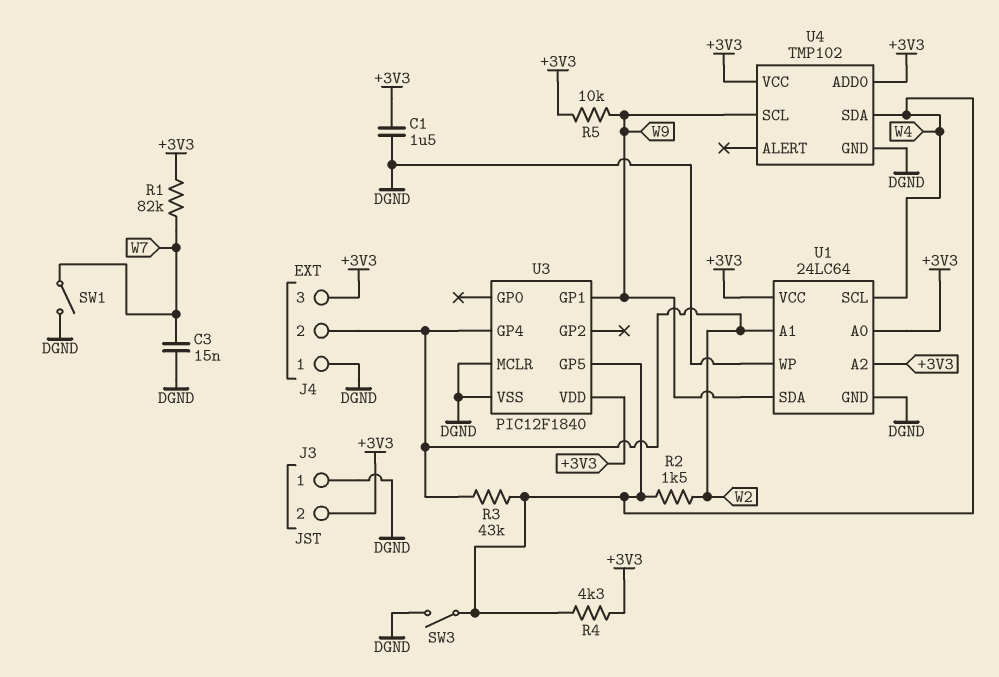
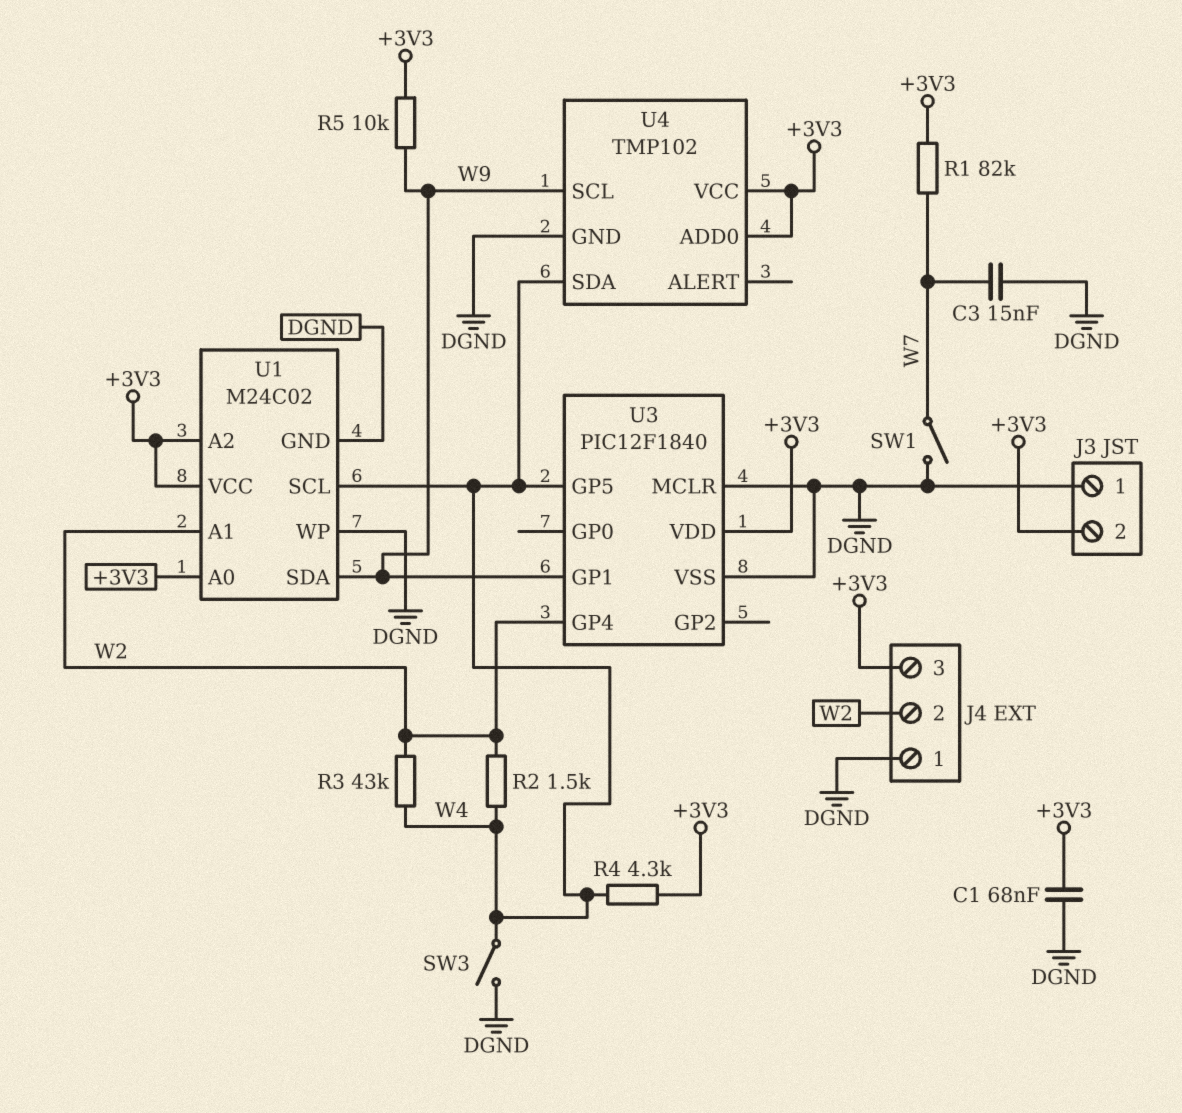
C1: 1.5uF (+3V3, DGND) -> 68nF (+3V3, DGND)
U1: 24LC64 -> M24C02

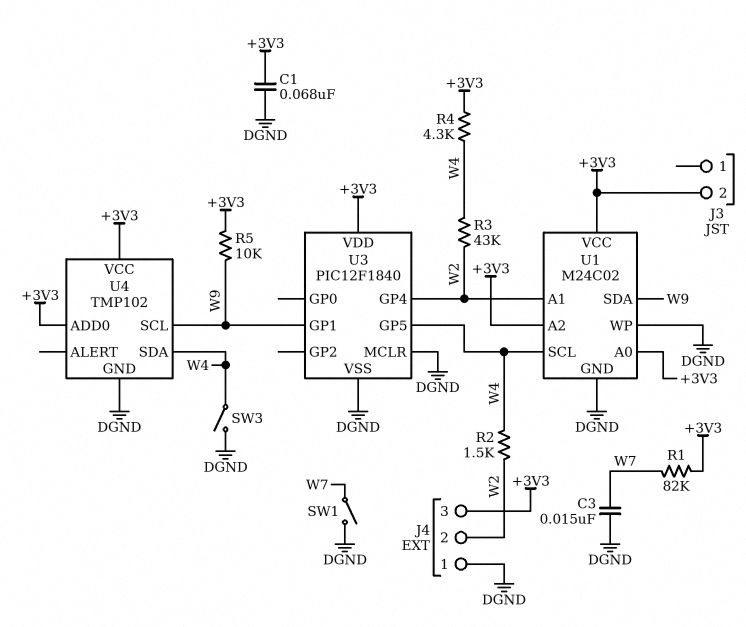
J3 pin 1: DGND -> none

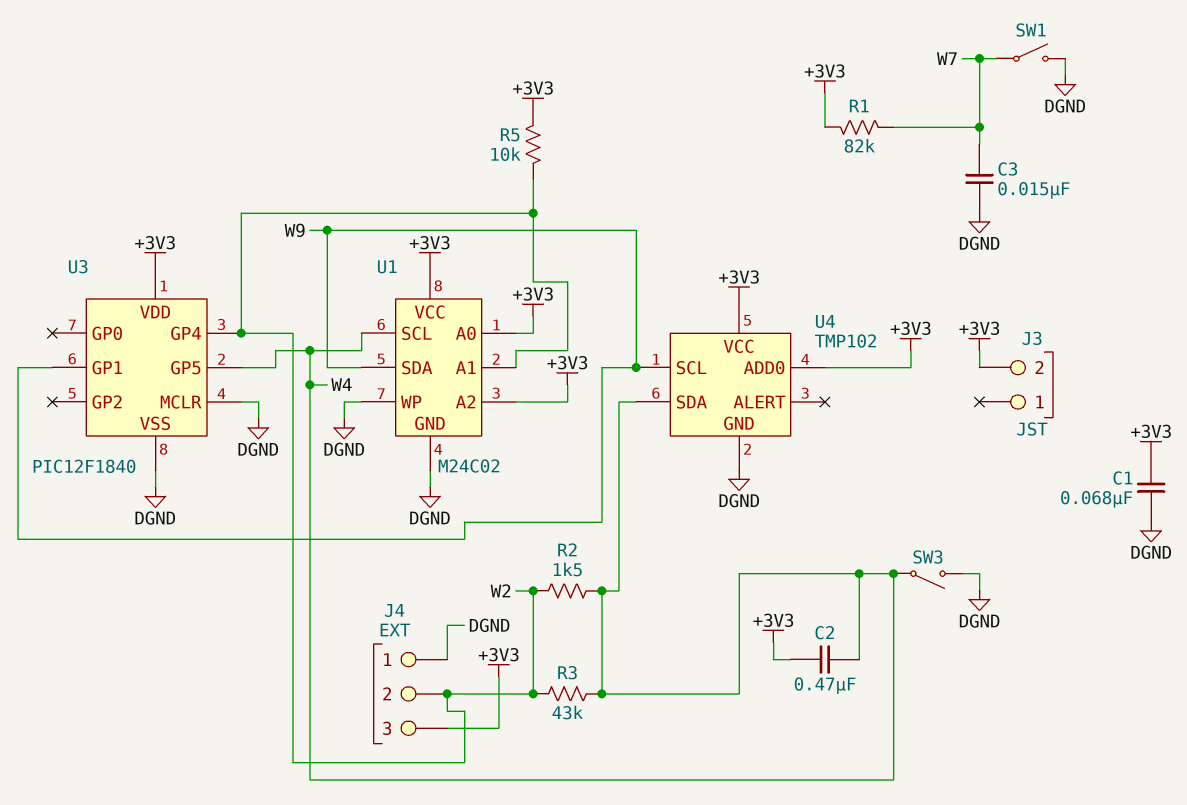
C2: none -> 470nF (+3V3, W4)
R4: 4.3k (+3V3, W4) -> none
R5: 10k (+3V3, W9) -> 10k (+3V3, W2)

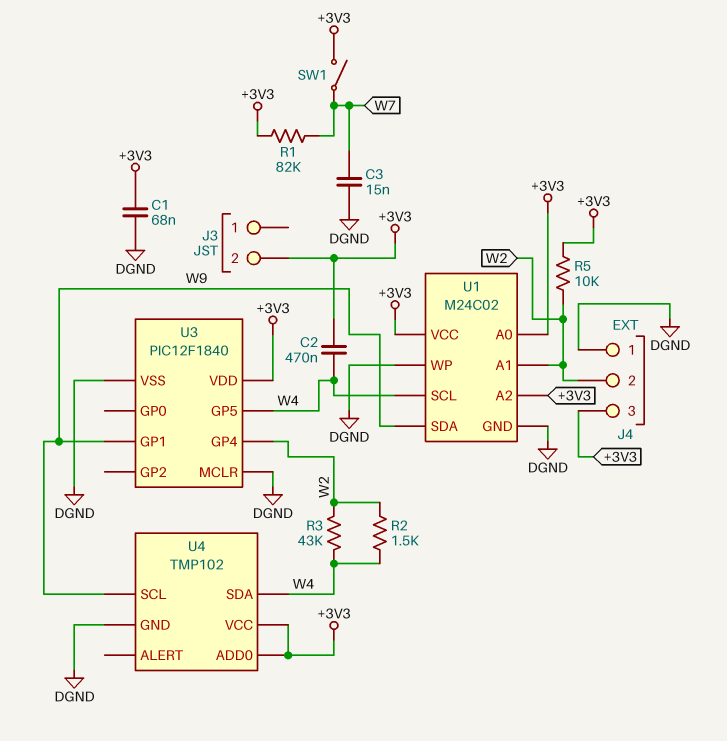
SW1: switch (DGND, W7) -> switch (+3V3, W7)
SW3: switch (DGND, W4) -> none

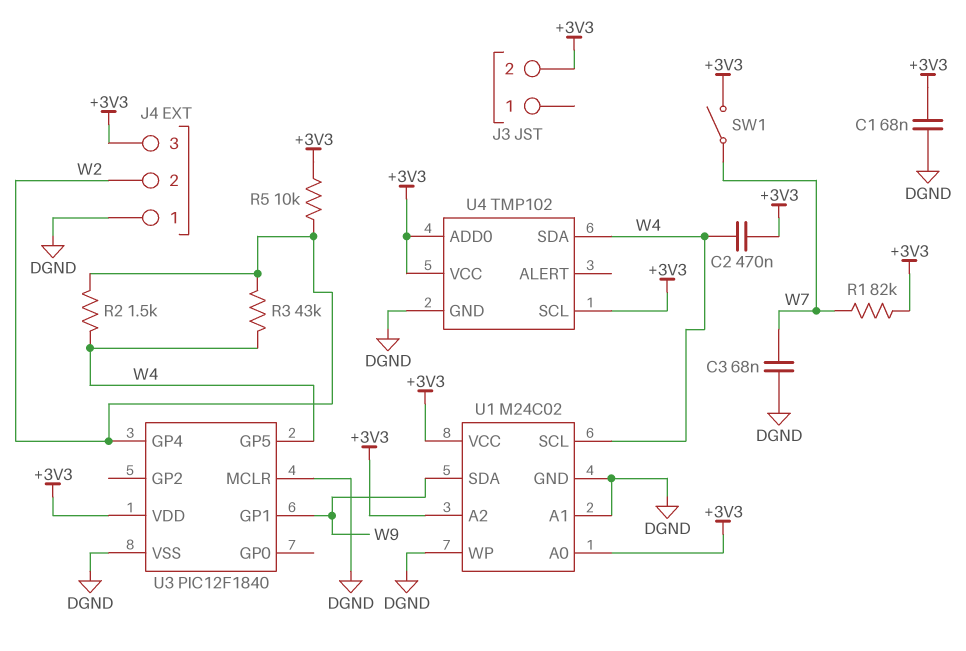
C3: 15nF (DGND, W7) -> 68nF (DGND, W7)
U1 pin A1: W2 -> DGND
U4 pin SCL: W9 -> +3V3

